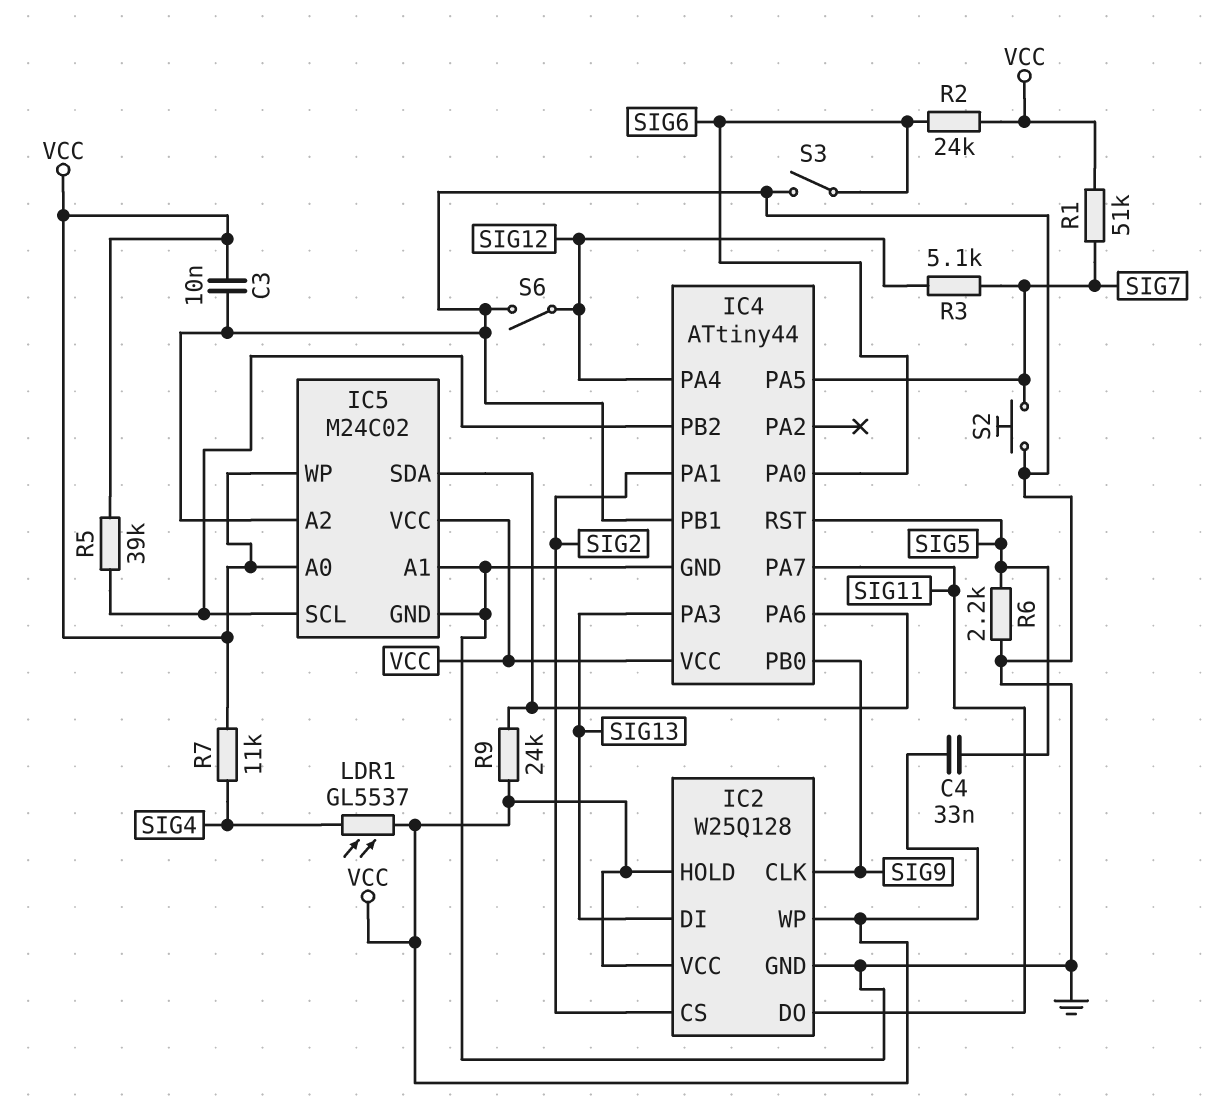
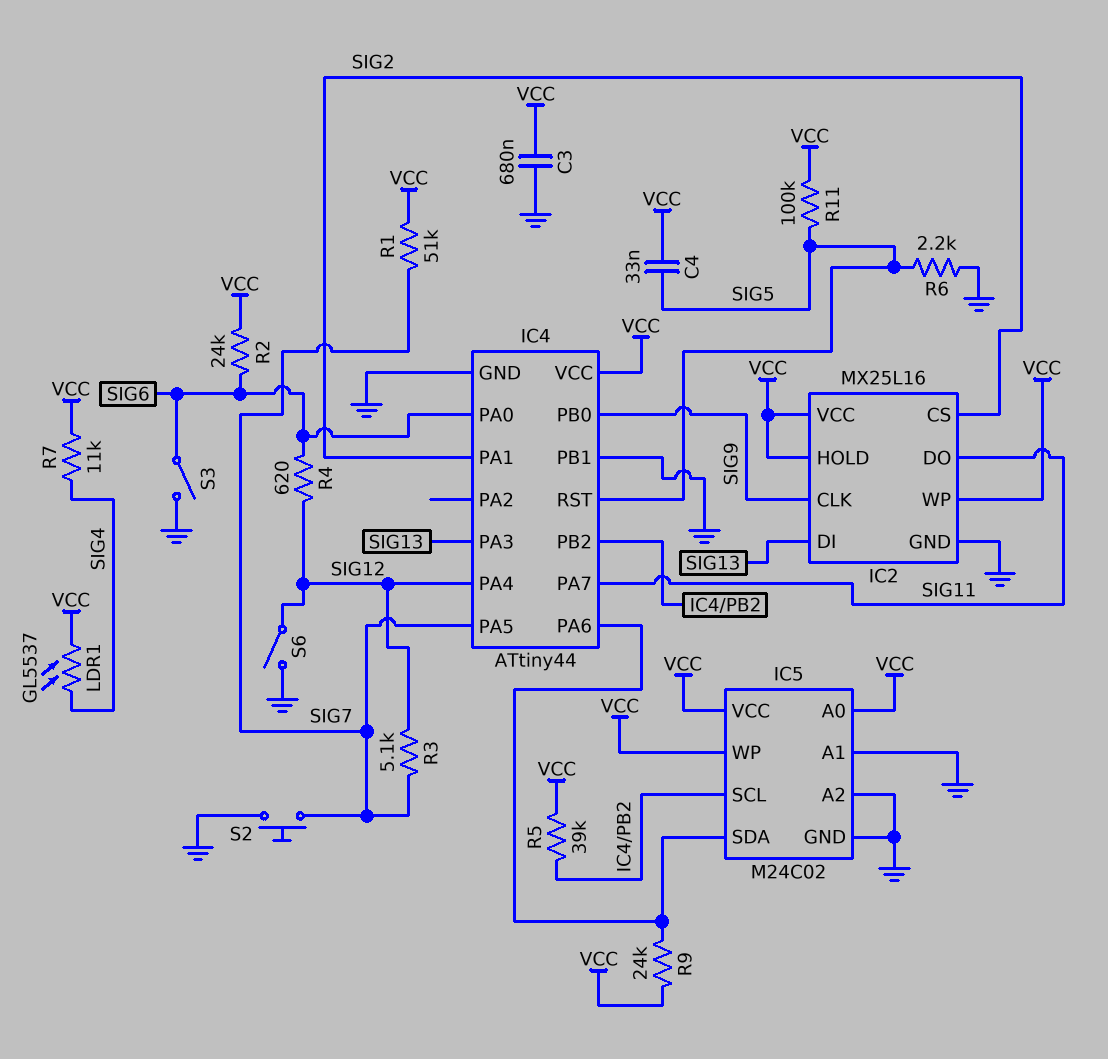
C3: 10nF (GND, VCC) -> 680nF (GND, VCC)
IC2: W25Q128 -> MX25L16
R4: none -> 620 (SIG6, SIG12)
R11: none -> 100k (SIG5, VCC)

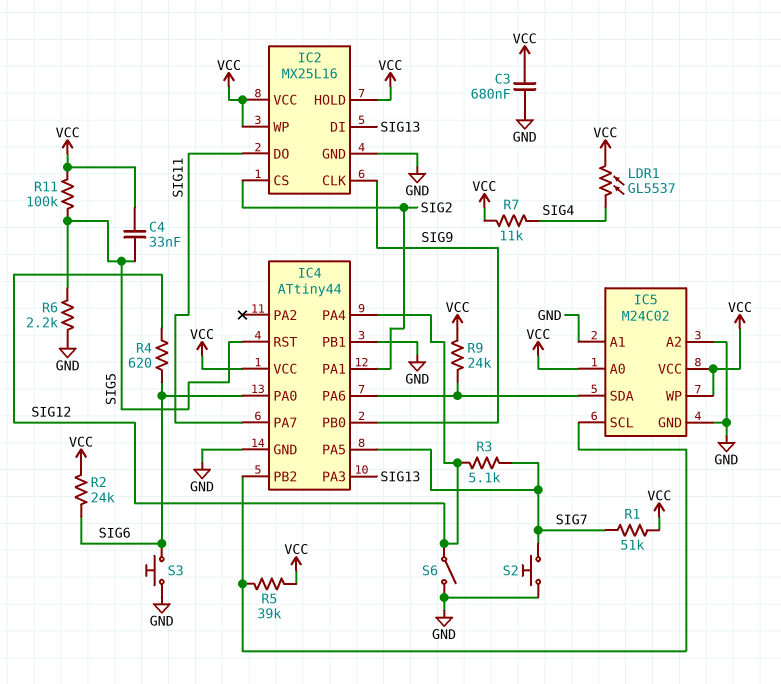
S3: switch (GND, SIG6) -> button (GND, SIG6)

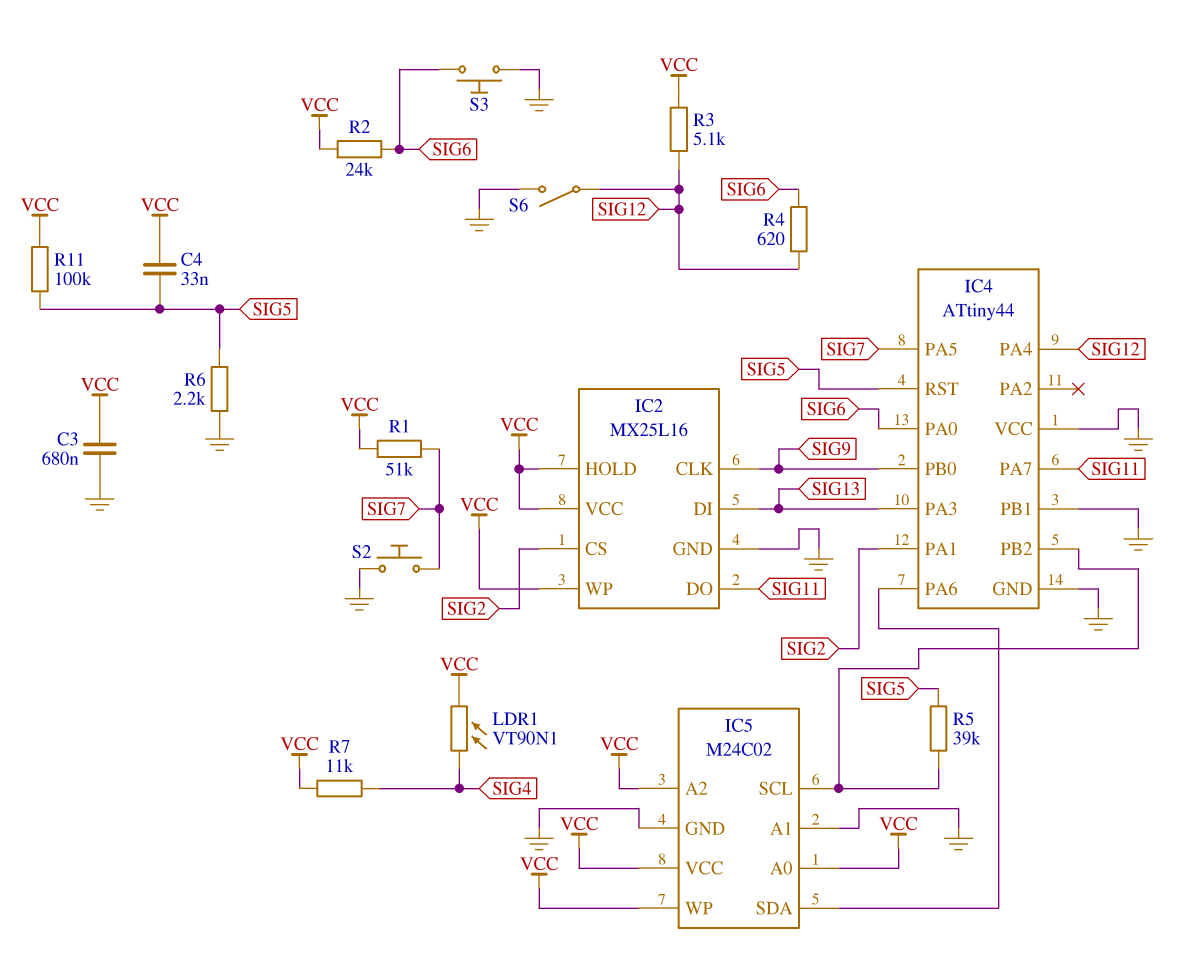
IC4 pin VCC: VCC -> GND
IC5 pin A2: GND -> VCC
LDR1: GL5537 (SIG4, VCC) -> VT90N1 (SIG4, VCC)
R3: 5.1k (SIG7, SIG12) -> 5.1k (SIG12, VCC)
R5: 39k (IC4/PB2, VCC) -> 39k (IC4/PB2, SIG5)
R9: 24k (IC4/PA6, VCC) -> none

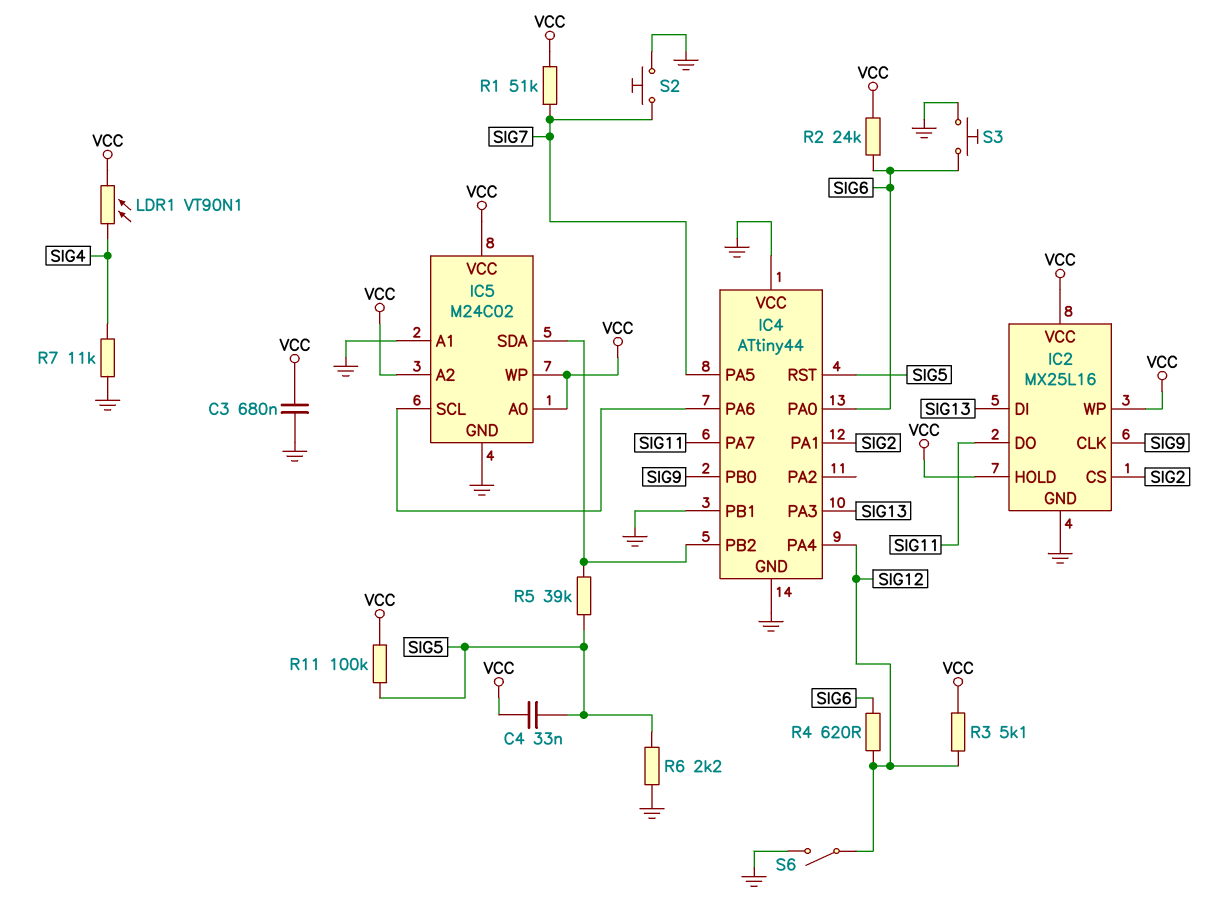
IC5 pin SCL: IC4/PB2 -> IC4/PA6
IC5 pin SDA: IC4/PA6 -> IC4/PB2
R7: 11k (SIG4, VCC) -> 11k (GND, SIG4)

